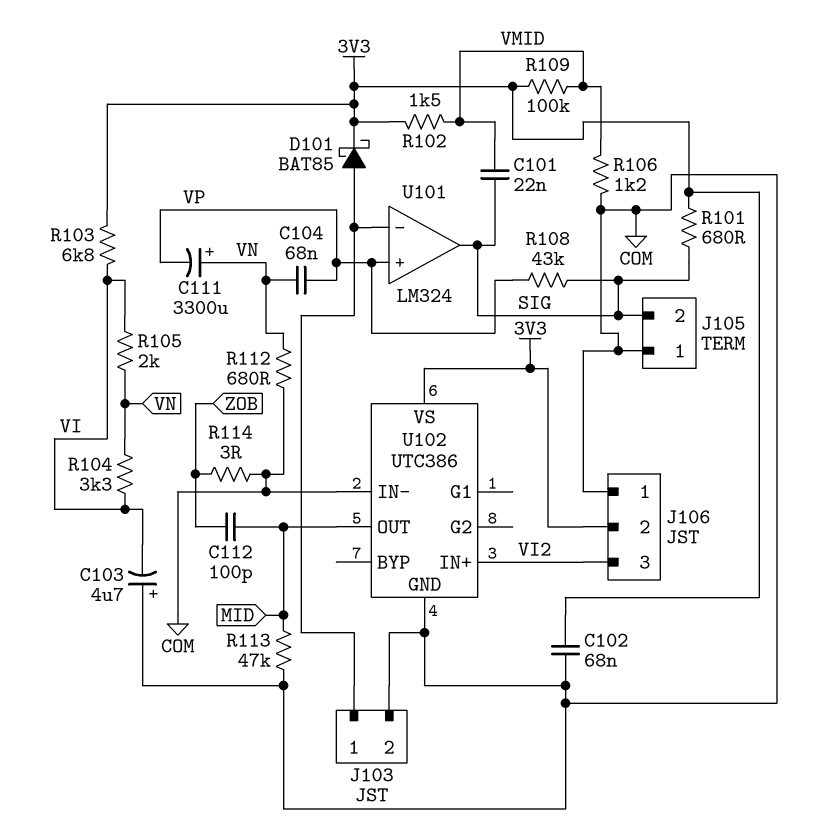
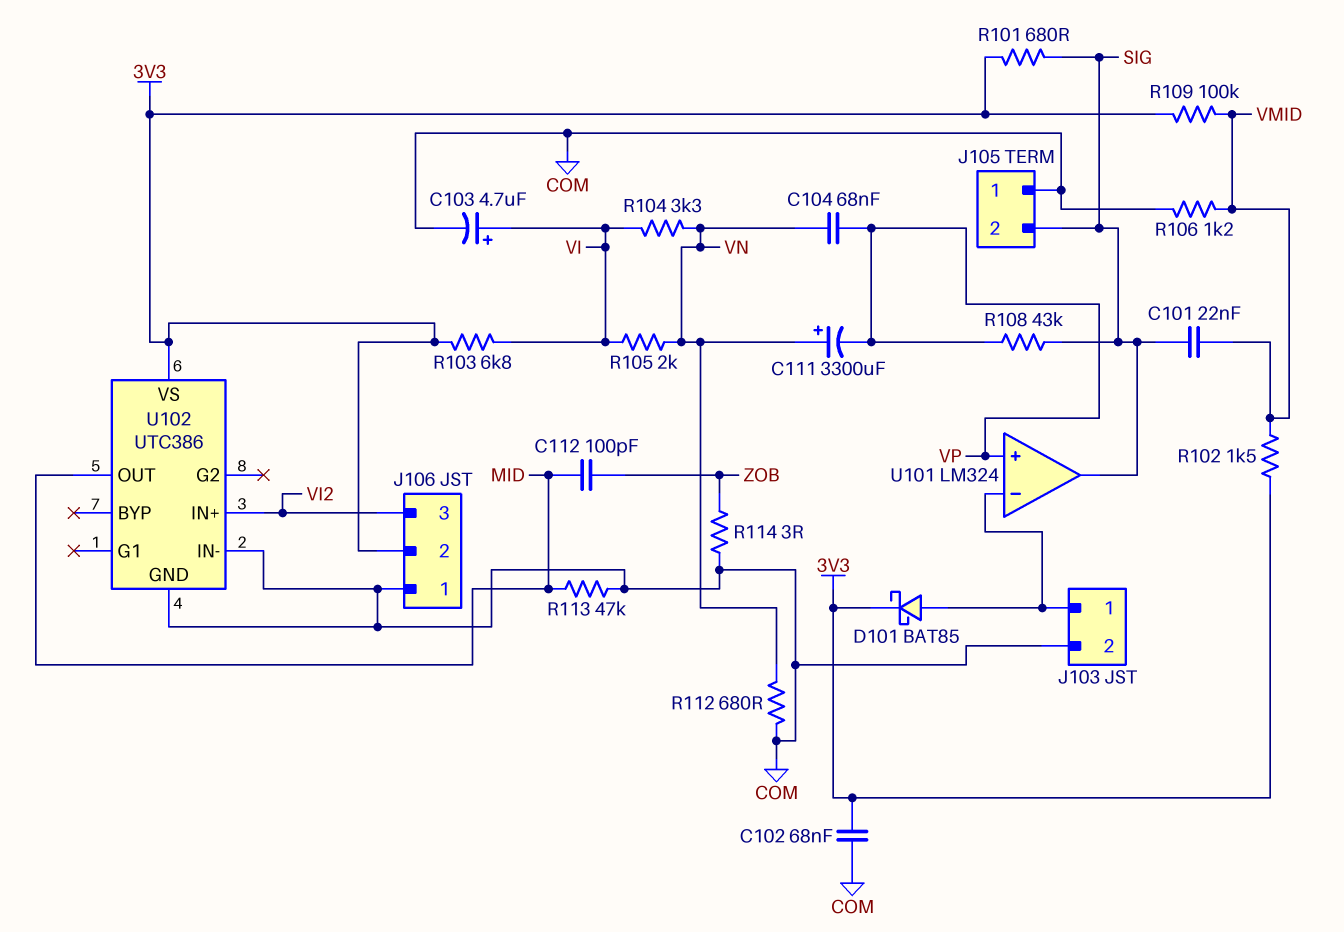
C103: 4.7uF (plus COM, minus VI) -> 4.7uF (plus VI, minus COM)

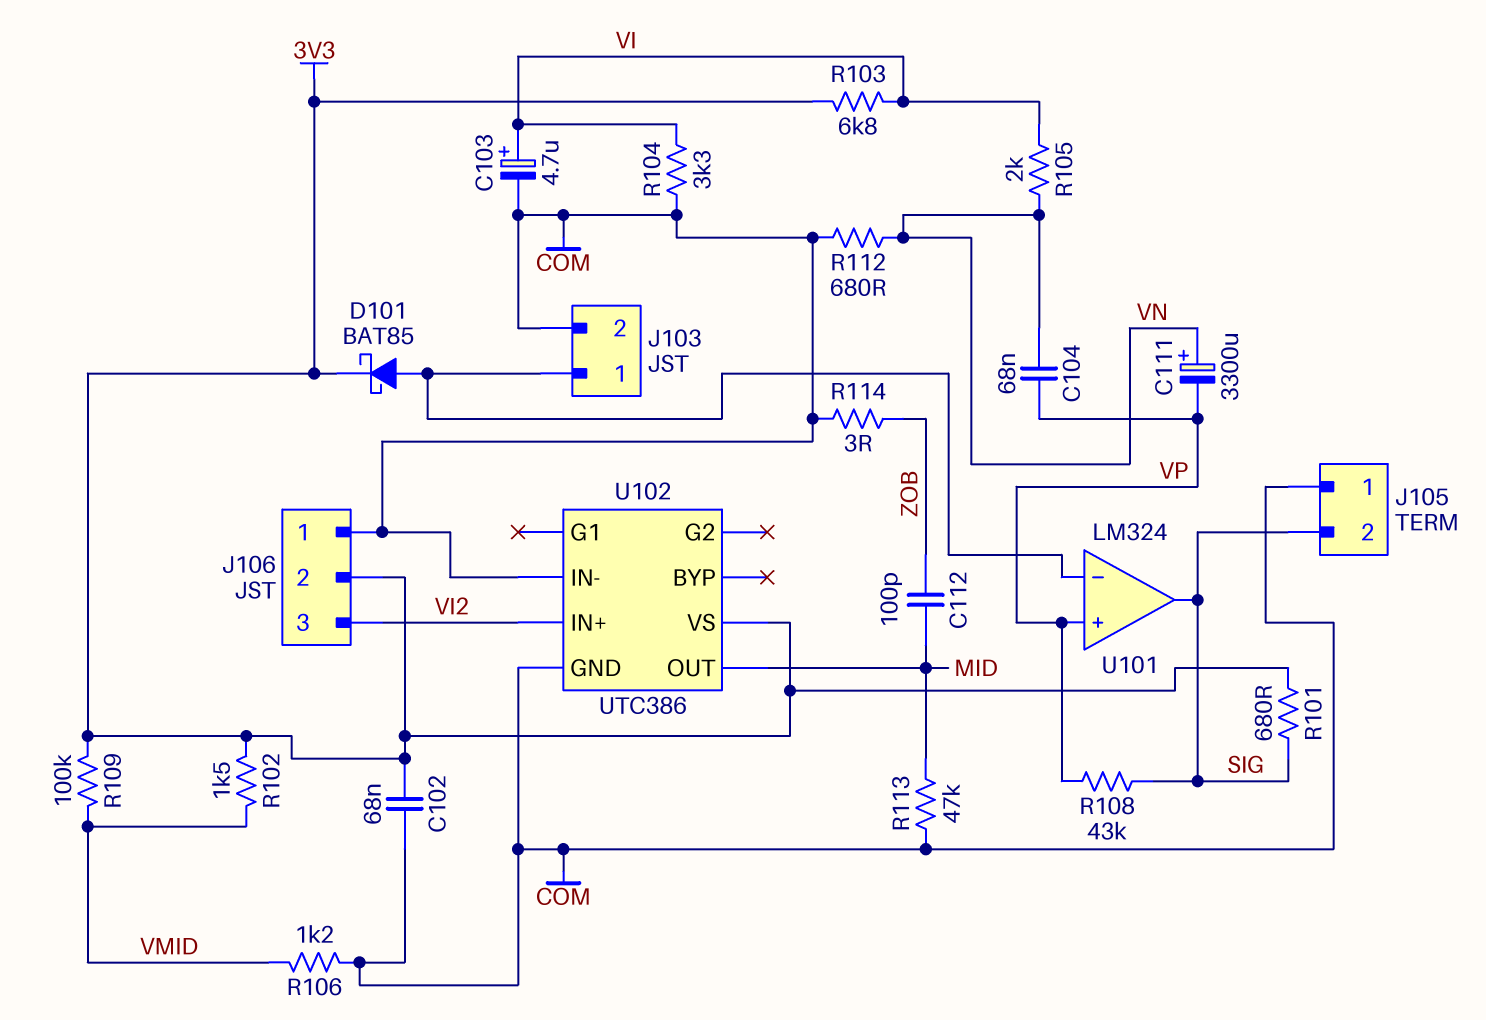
C101: 22nF (SIG, VMID) -> none
R104: 3.3k (VI, VN) -> 3.3k (COM, VI)

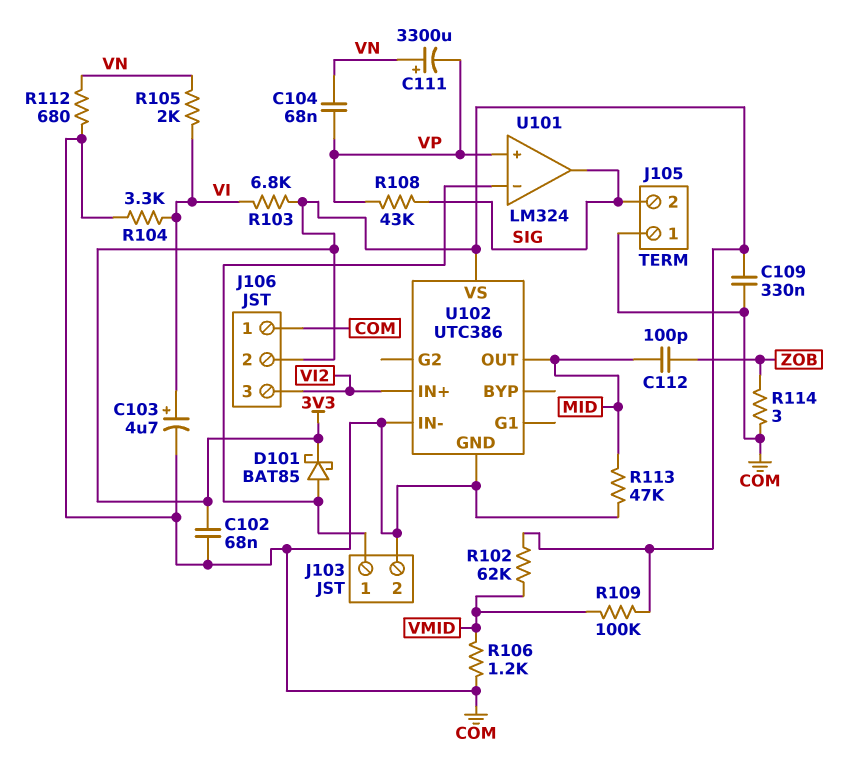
C109: none -> 330nF (3V3, COM)
R101: 680 (3V3, SIG) -> none
R102: 1.5k (3V3, VMID) -> 62k (3V3, VMID)

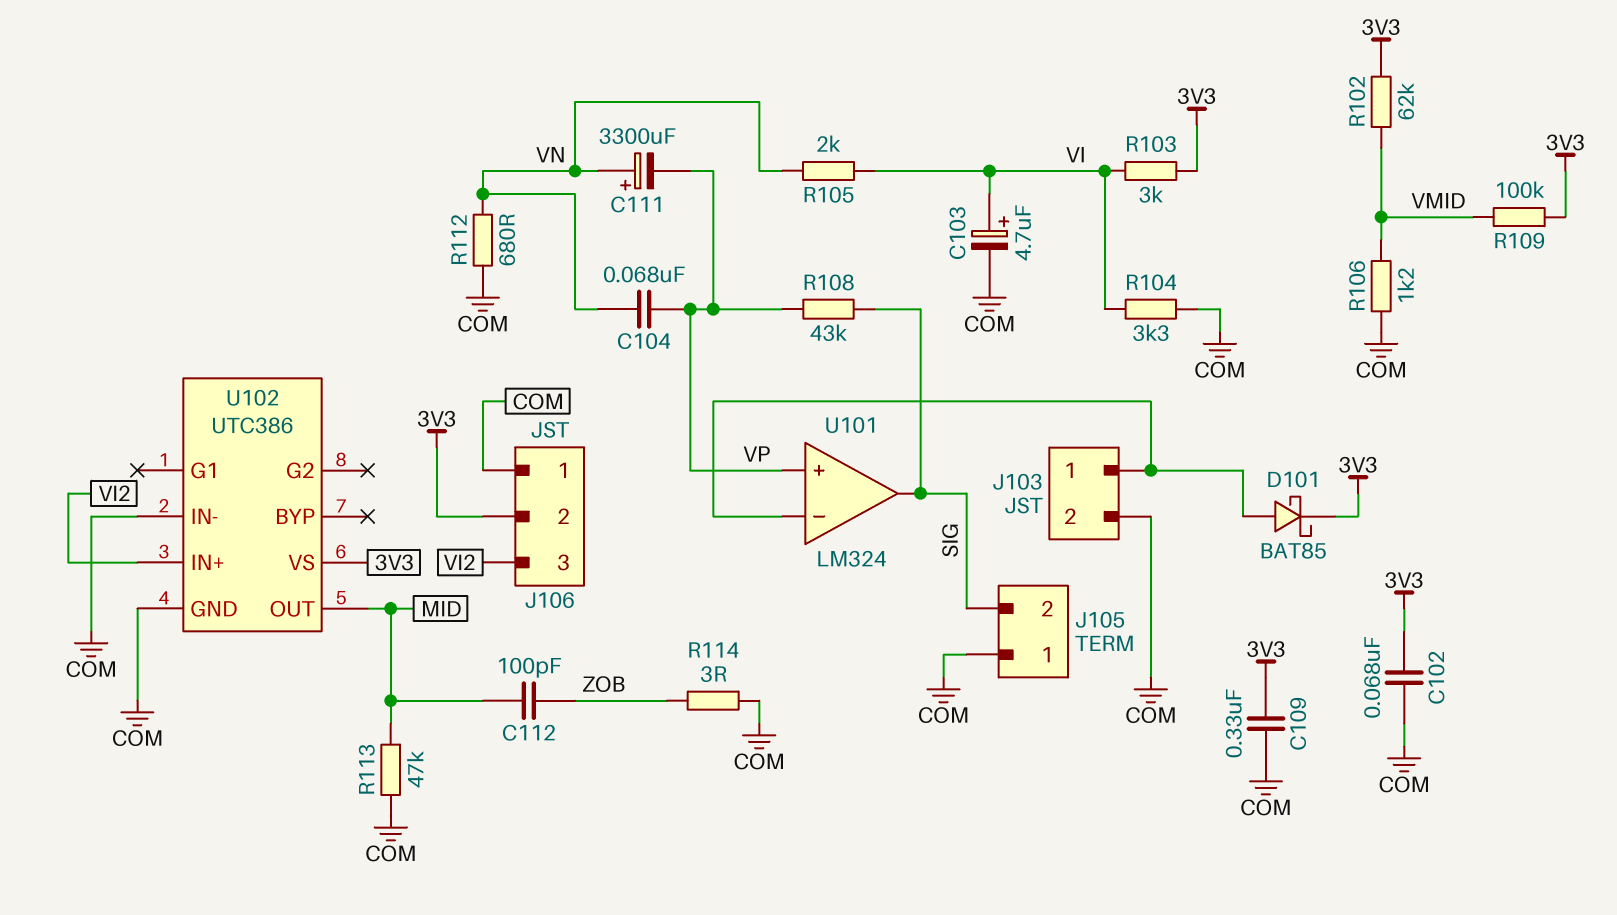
R103: 6.8k (3V3, VI) -> 3k (3V3, VI)

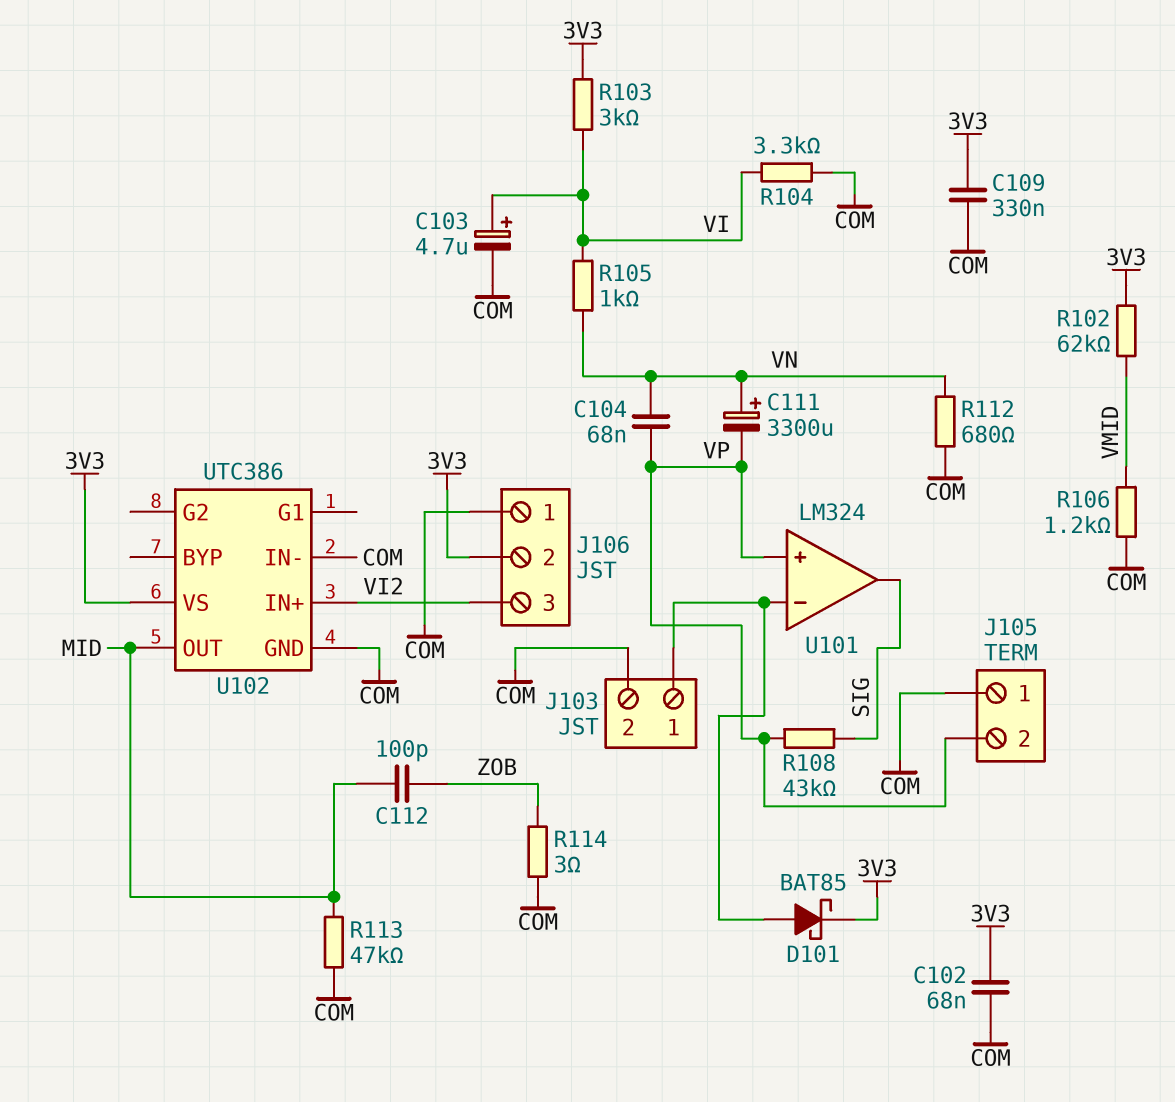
J105 pin 2: SIG -> VP
R105: 2k (VI, VN) -> 1k (VI, VN)
R109: 100k (3V3, VMID) -> none

